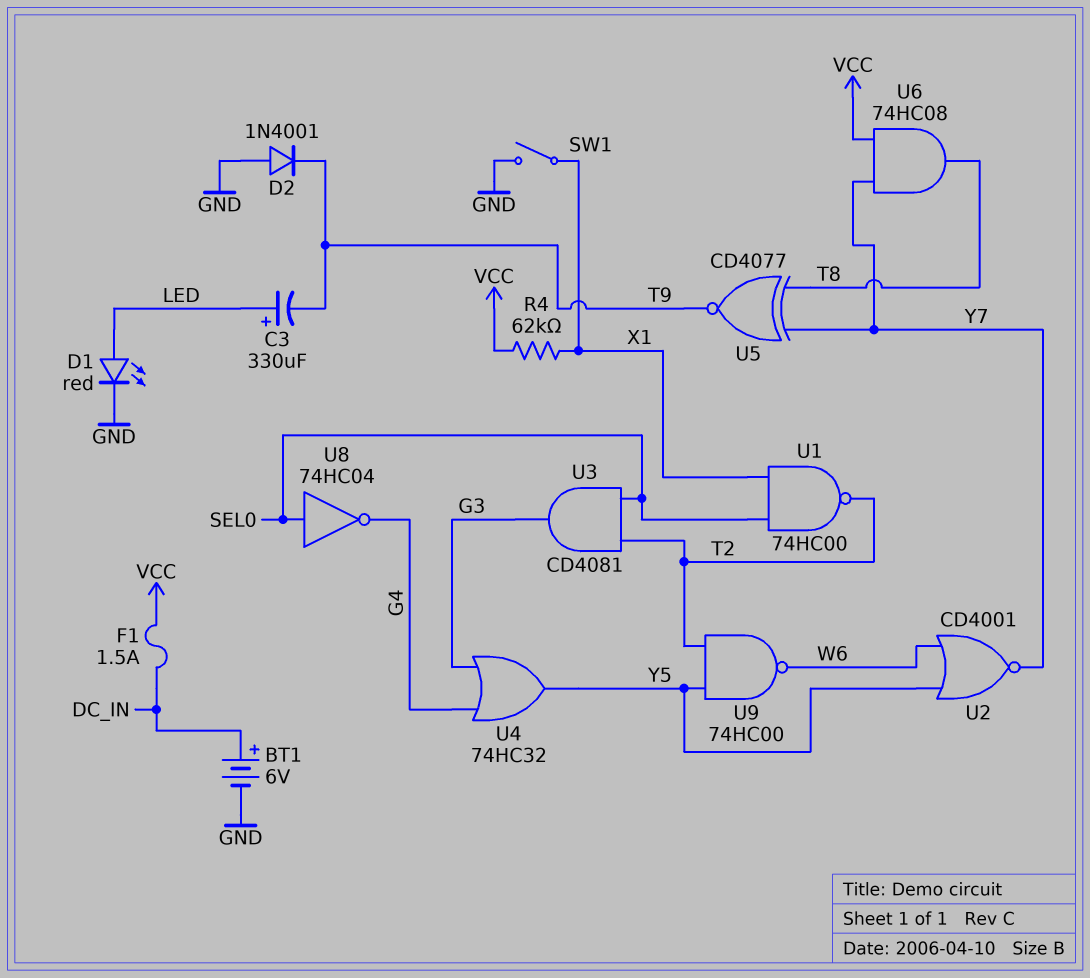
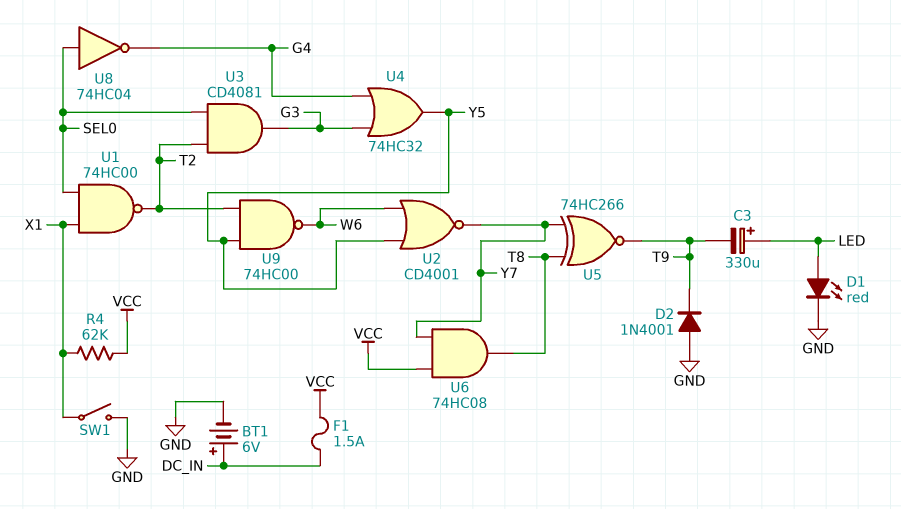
U5: XNOR CD4077 (in T8, in Y7, out T9) -> XNOR 74HC266 (in T8, in Y7, out T9)

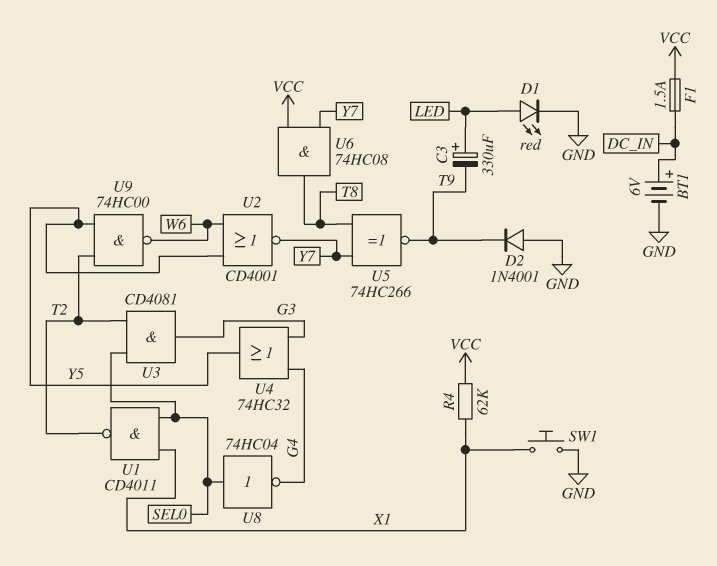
SW1: switch (GND, X1) -> button (GND, X1)
U1: NAND 74HC00 (in SEL0, in X1, out T2) -> NAND CD4011 (in SEL0, in X1, out T2)

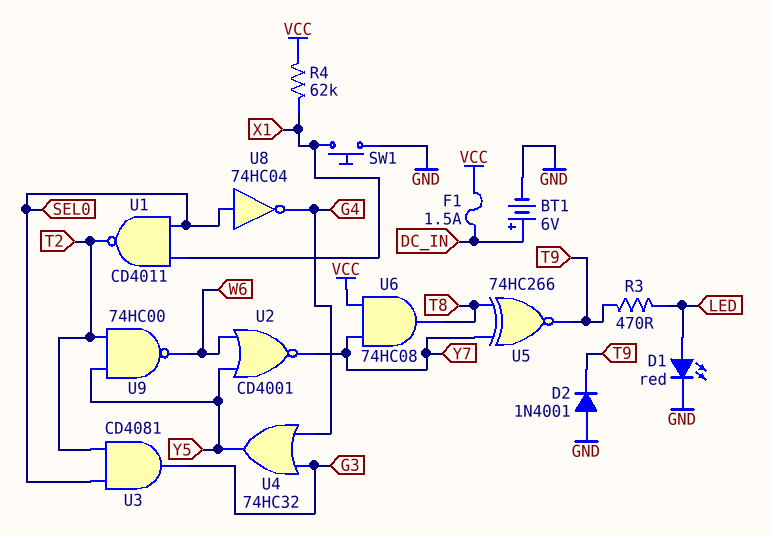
C3: 330uF (plus LED, minus T9) -> none
R3: none -> 470 (LED, T9)

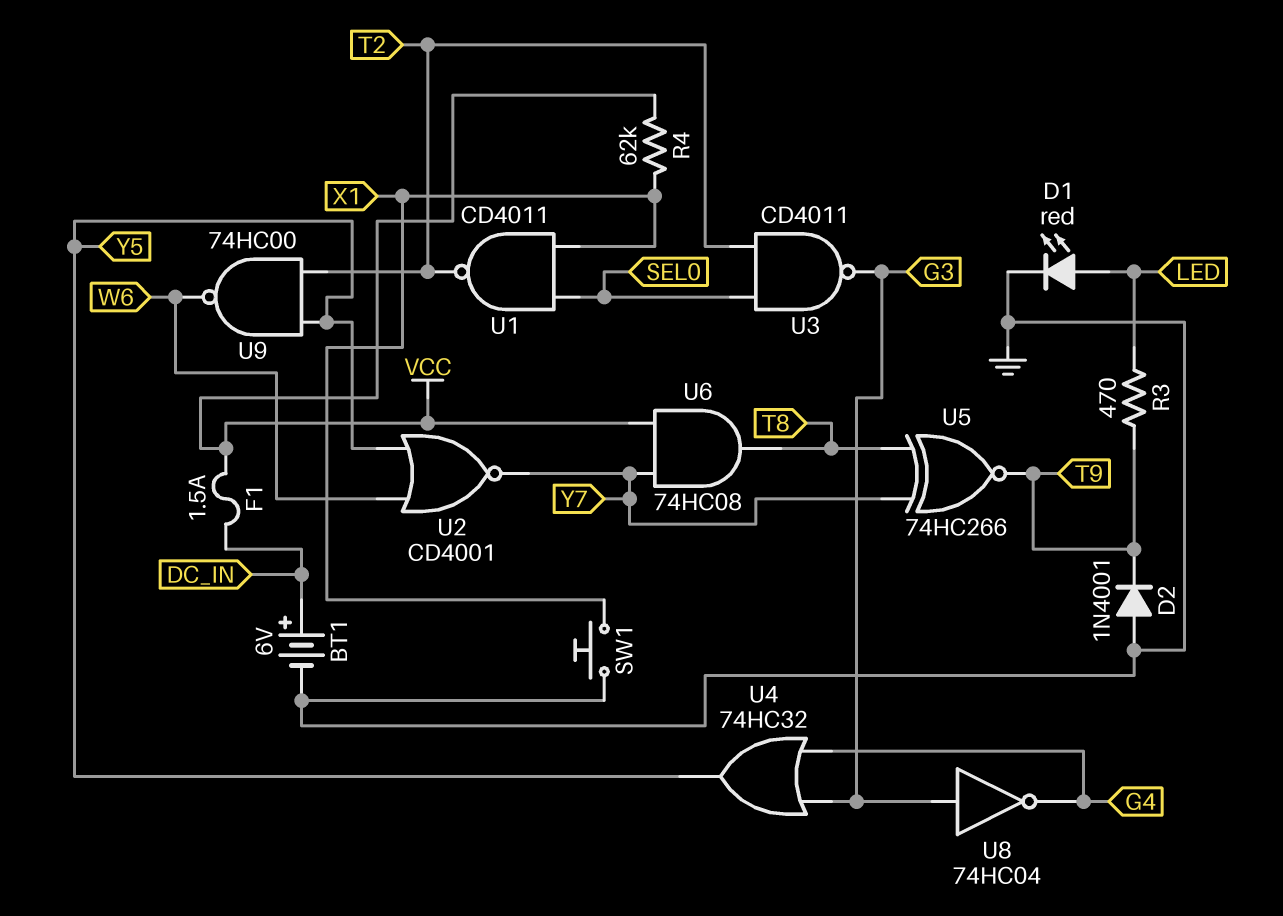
U3: AND CD4081 (in SEL0, in T2, out G3) -> NAND CD4011 (in SEL0, in T2, out G3)
U8: NOT 74HC04 (in SEL0, out G4) -> NOT 74HC04 (in G3, out G4)

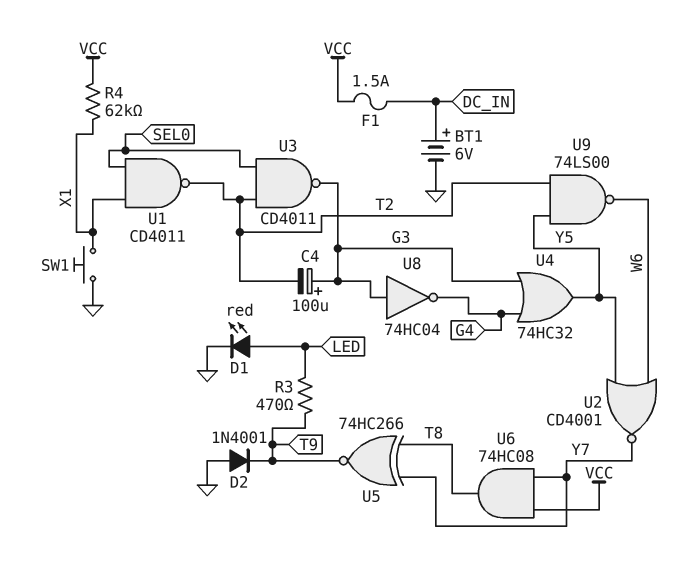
C4: none -> 100uF (plus G3, minus T2)
U9: NAND 74HC00 (in T2, in Y5, out W6) -> NAND 74LS00 (in T2, in Y5, out W6)

